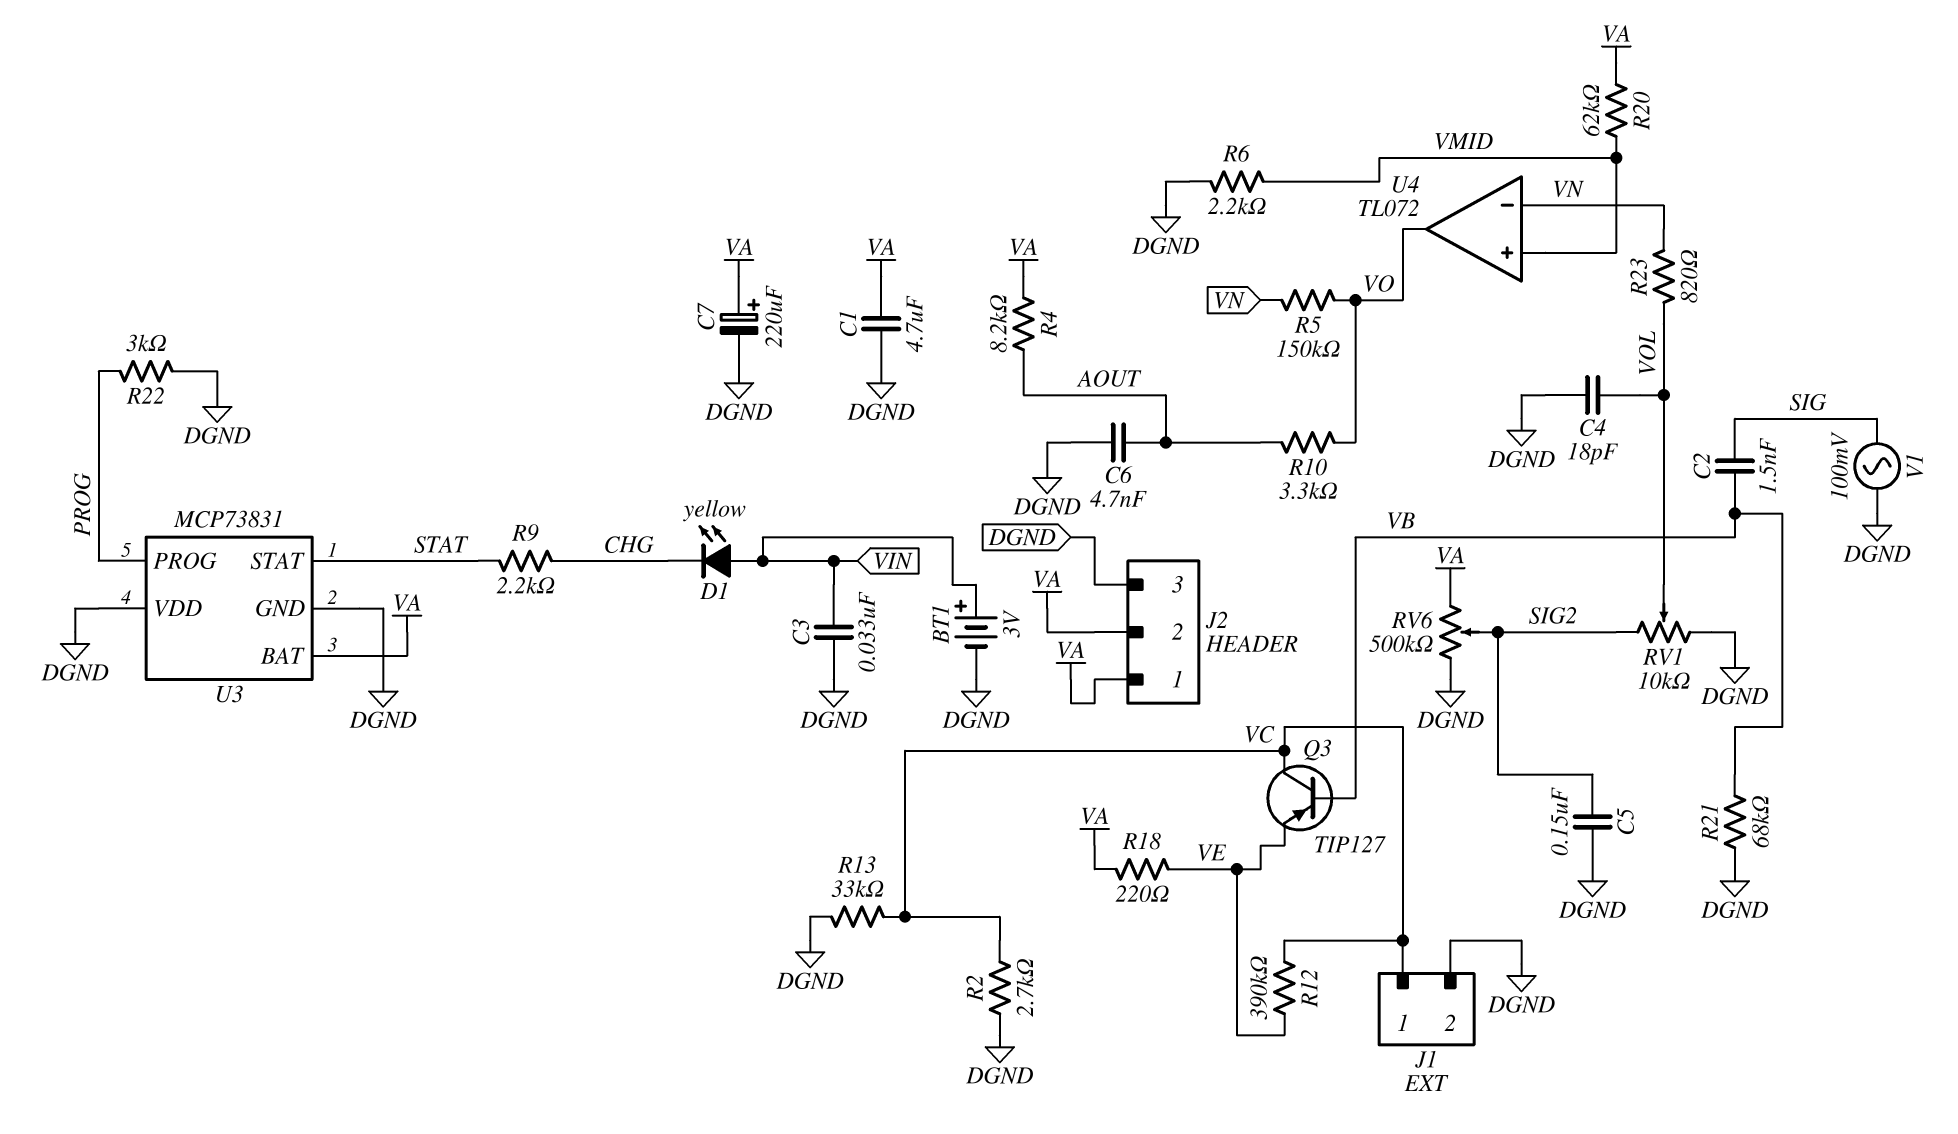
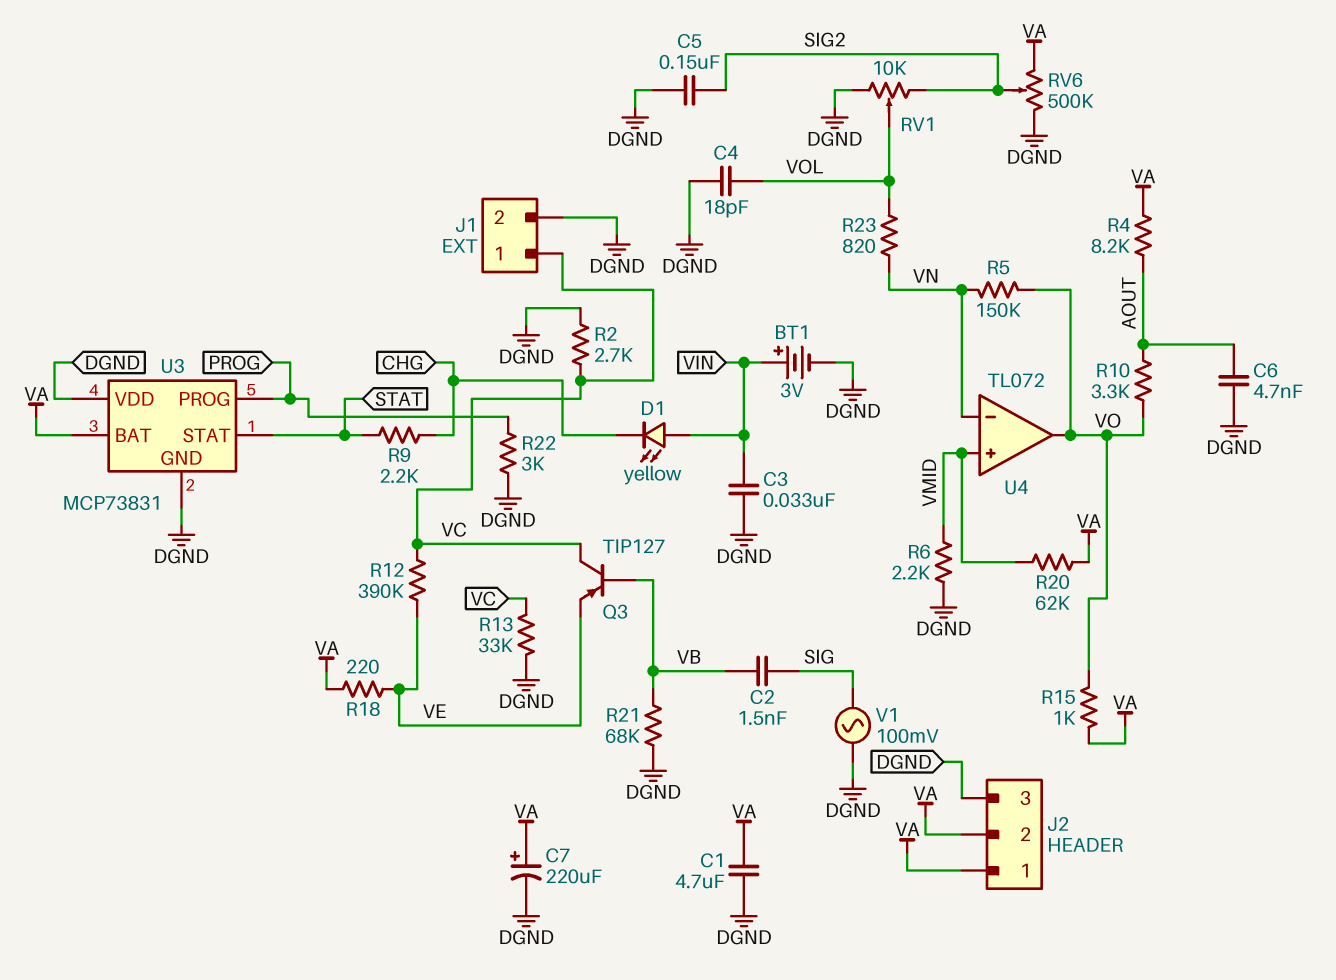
R15: none -> 1k (VA, VO)

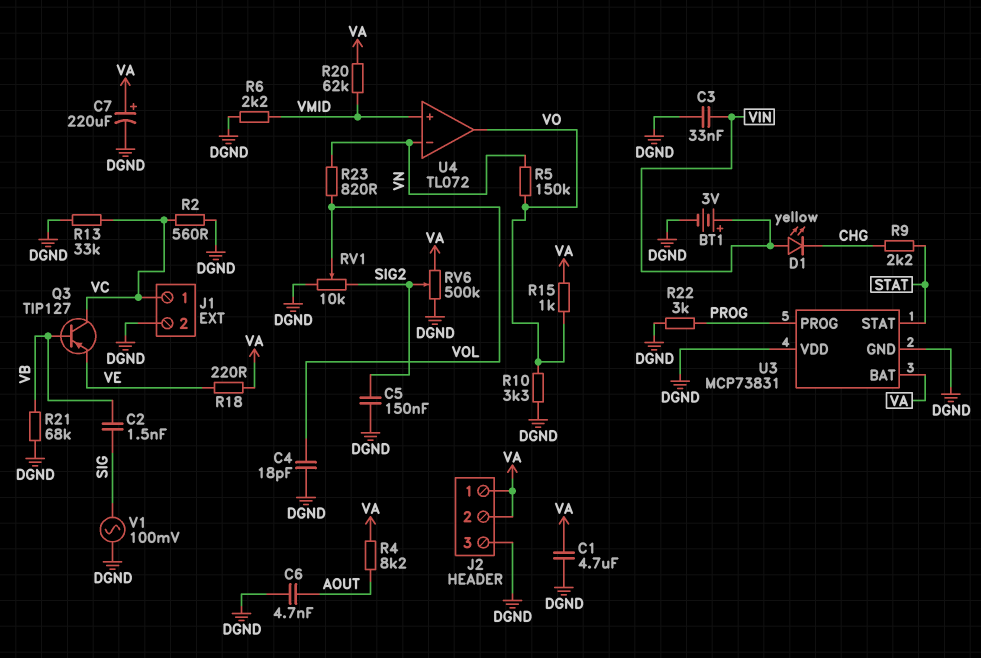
R2: 2.7k (DGND, VC) -> 560 (DGND, VC)
R10: 3.3k (AOUT, VO) -> 3.3k (DGND, VO)
R12: 390k (VC, VE) -> none

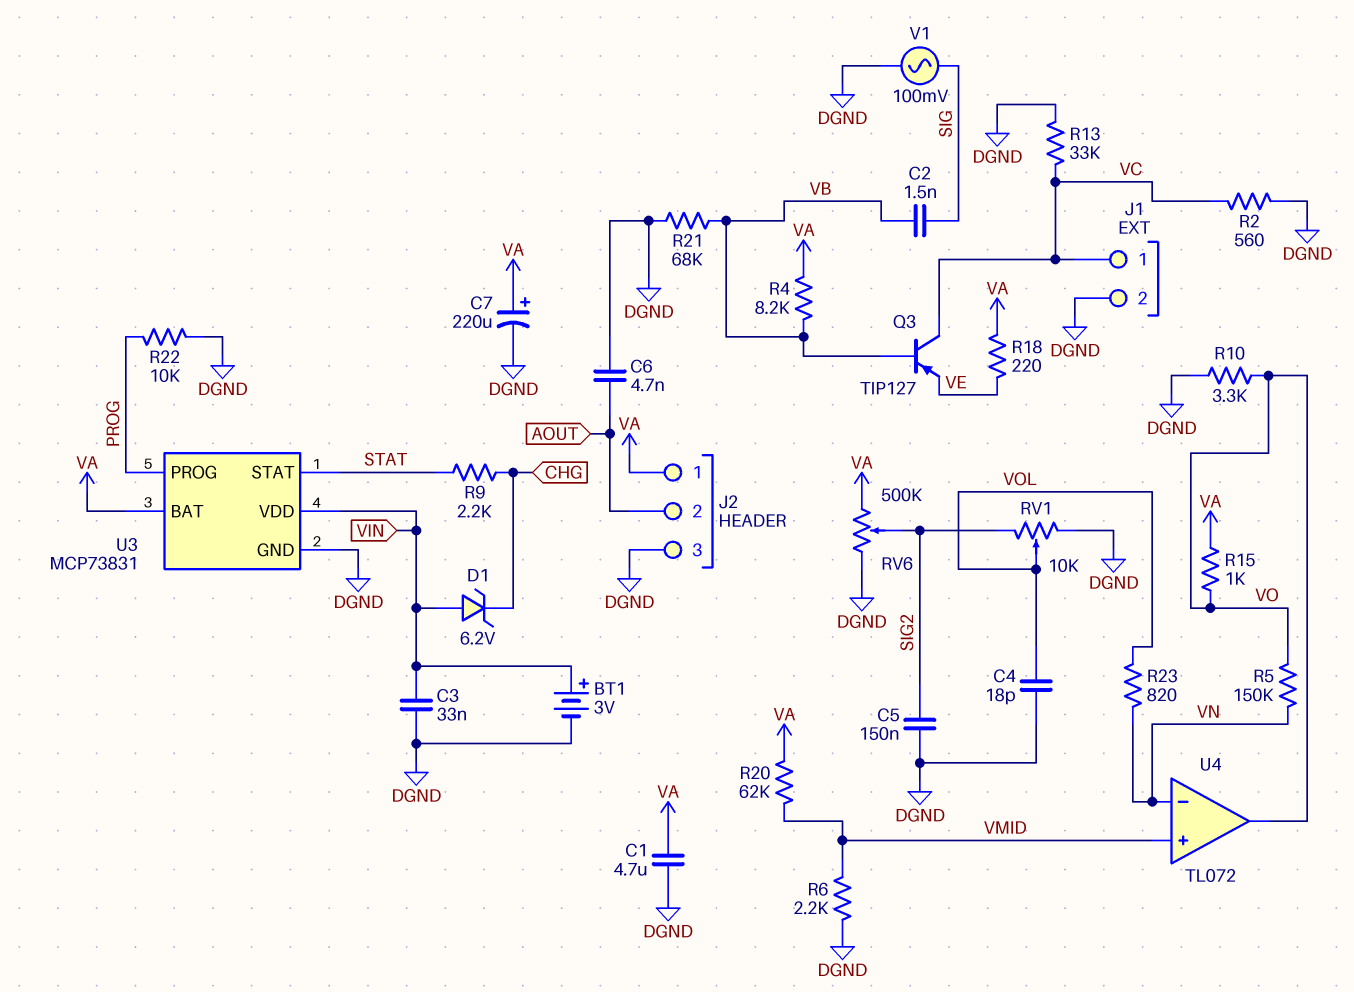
D1: LED yellow (A VIN, K CHG) -> zener 6.2V (A VIN, K CHG)
J2 pin 2: VA -> AOUT
R4: 8.2k (AOUT, VA) -> 8.2k (VA, VB)
R22: 3k (DGND, PROG) -> 10k (DGND, PROG)
U3 pin VDD: DGND -> VIN

